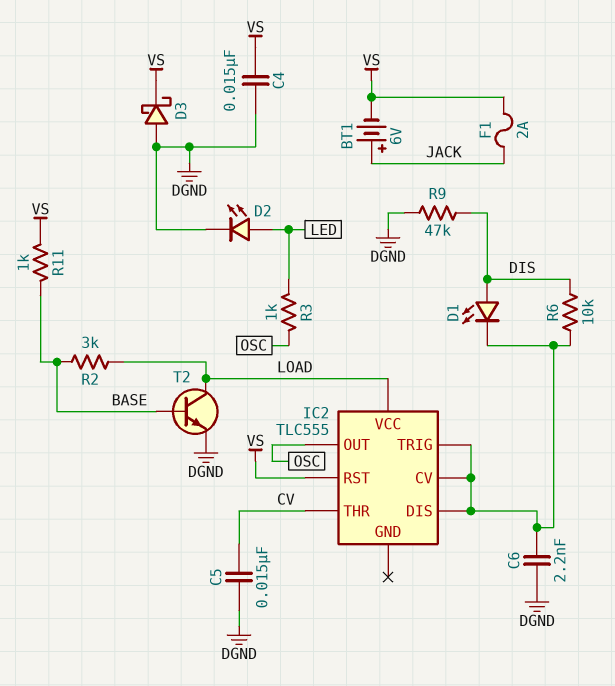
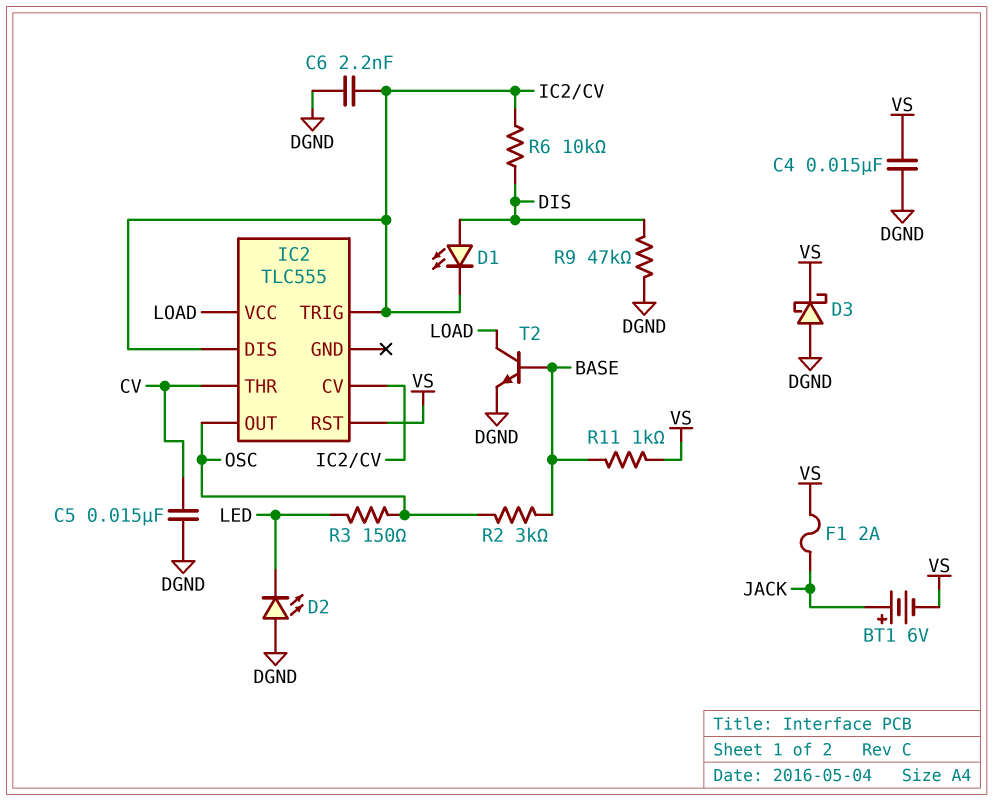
D2: LED (A LED, K DGND) -> LED (A DGND, K LED)
R2: 3k (BASE, LOAD) -> 3k (BASE, OSC)
R3: 1k (LED, OSC) -> 150 (LED, OSC)

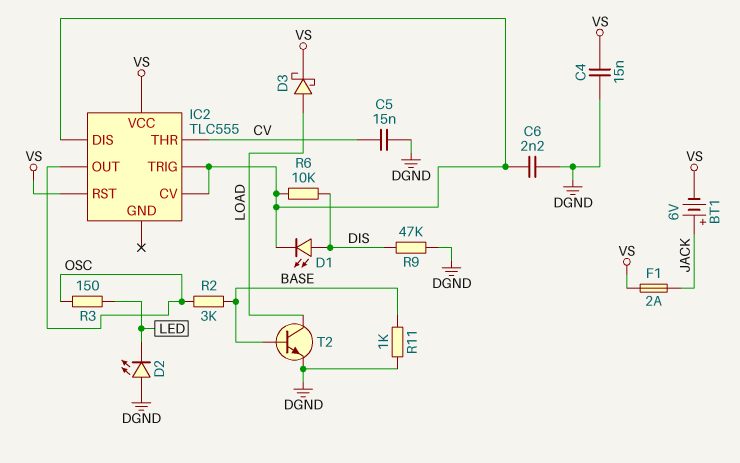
D3: schottky (A DGND, K VS) -> schottky (A LOAD, K VS)
IC2 pin VCC: LOAD -> VS
R11: 1k (BASE, VS) -> 1k (BASE, DGND)

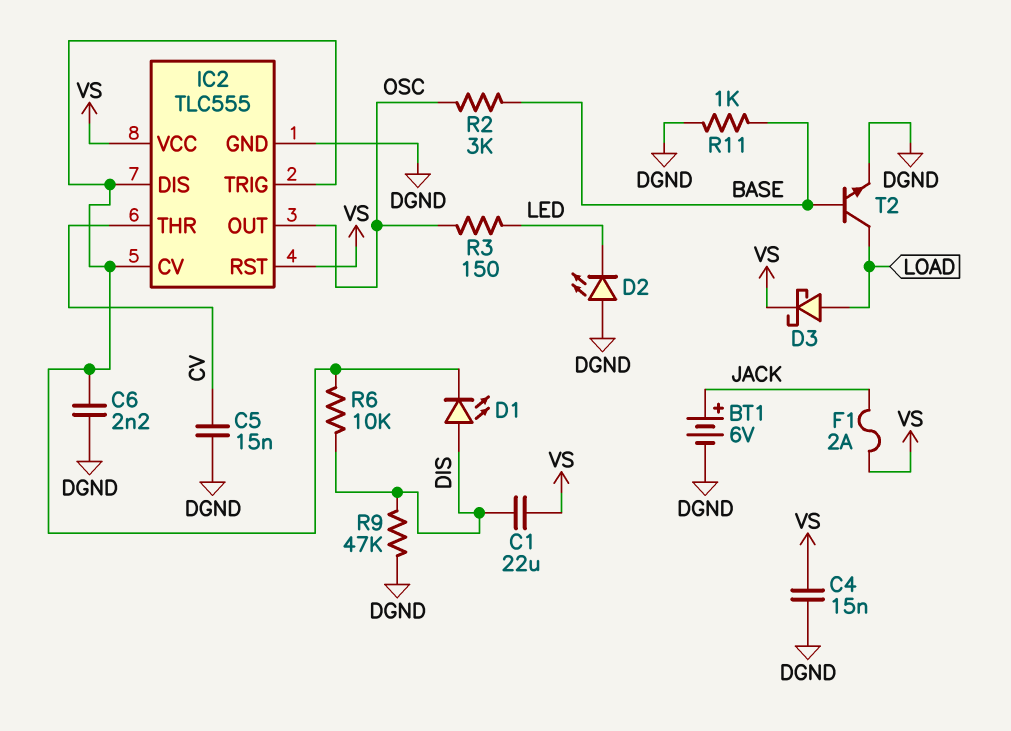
BT1: 6V (plus JACK, minus VS) -> 6V (plus JACK, minus DGND)
C1: none -> 22uF (DIS, VS)
IC2 pin GND: none -> DGND

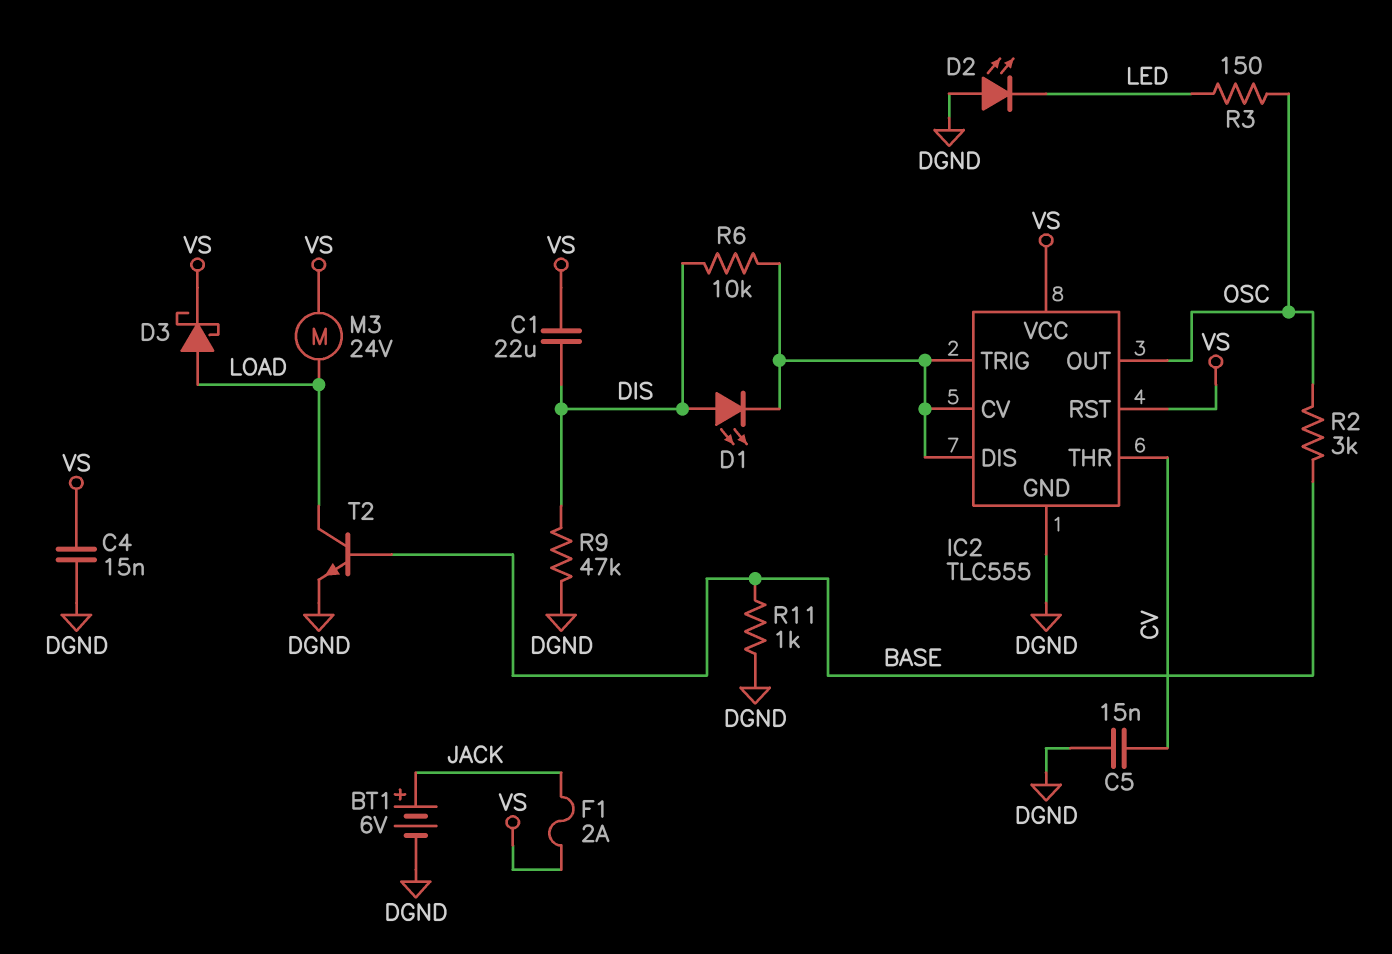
C6: 2.2nF (DGND, IC2/CV) -> none
M3: none -> motor 24V (LOAD, VS)

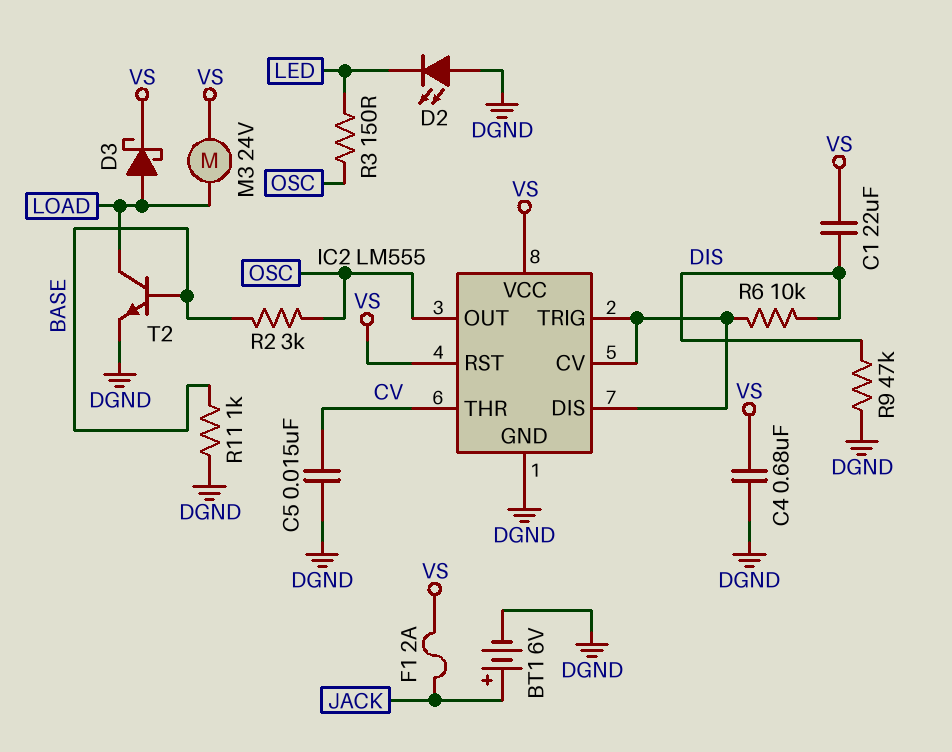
C4: 15nF (DGND, VS) -> 680nF (DGND, VS)
D1: LED (A DIS, K IC2/CV) -> none
IC2: TLC555 -> LM555

